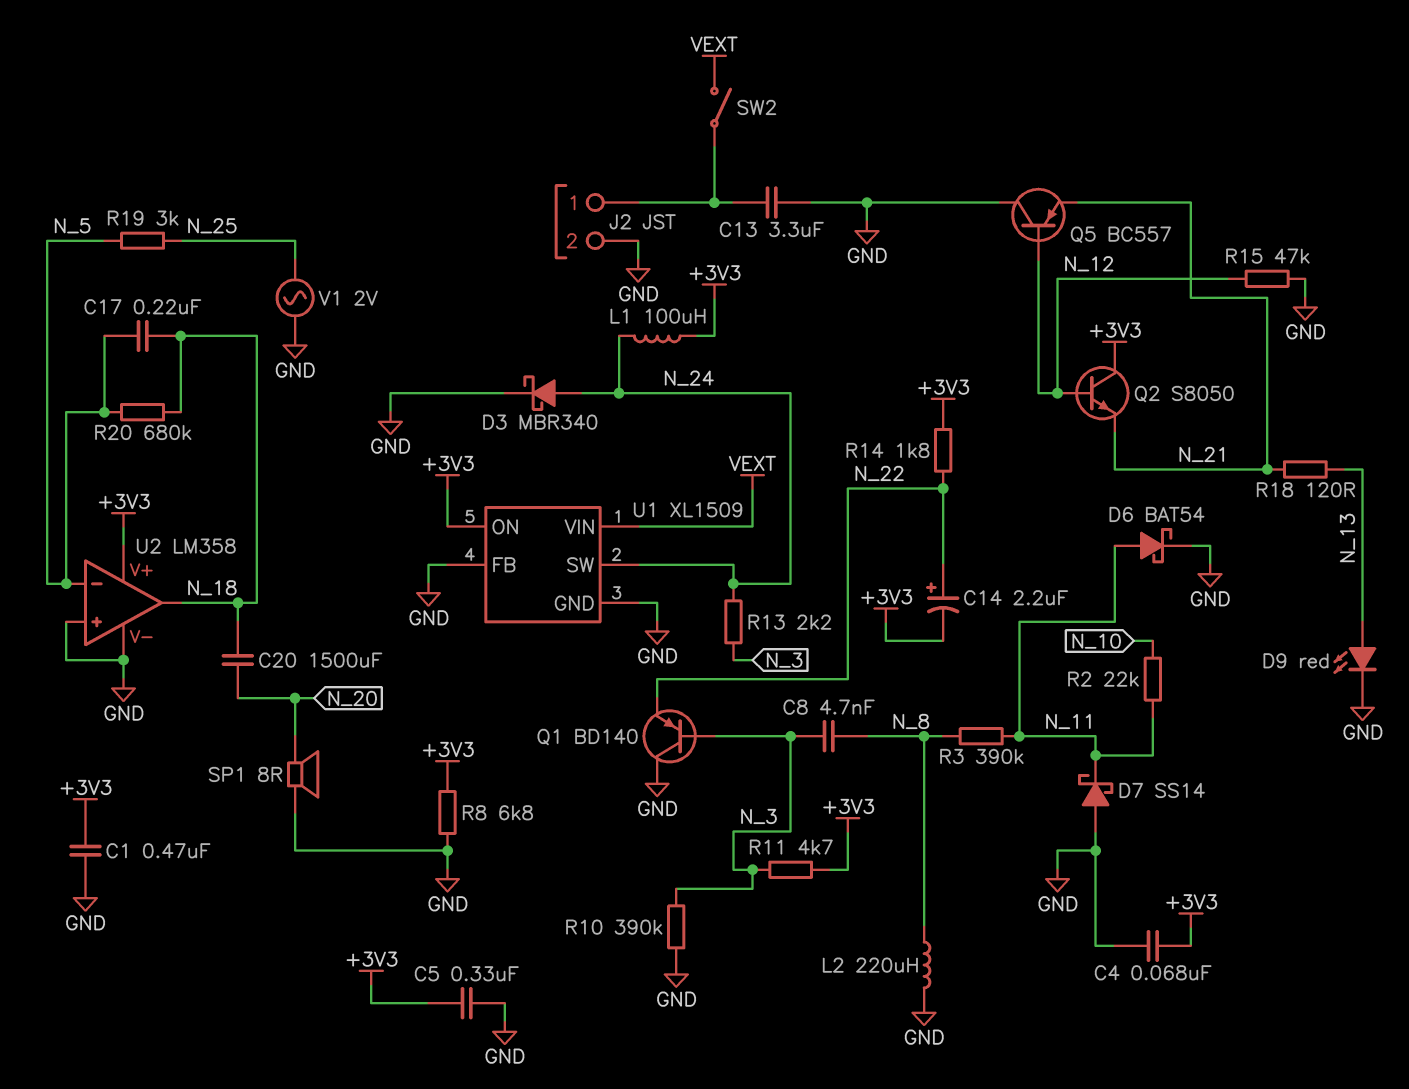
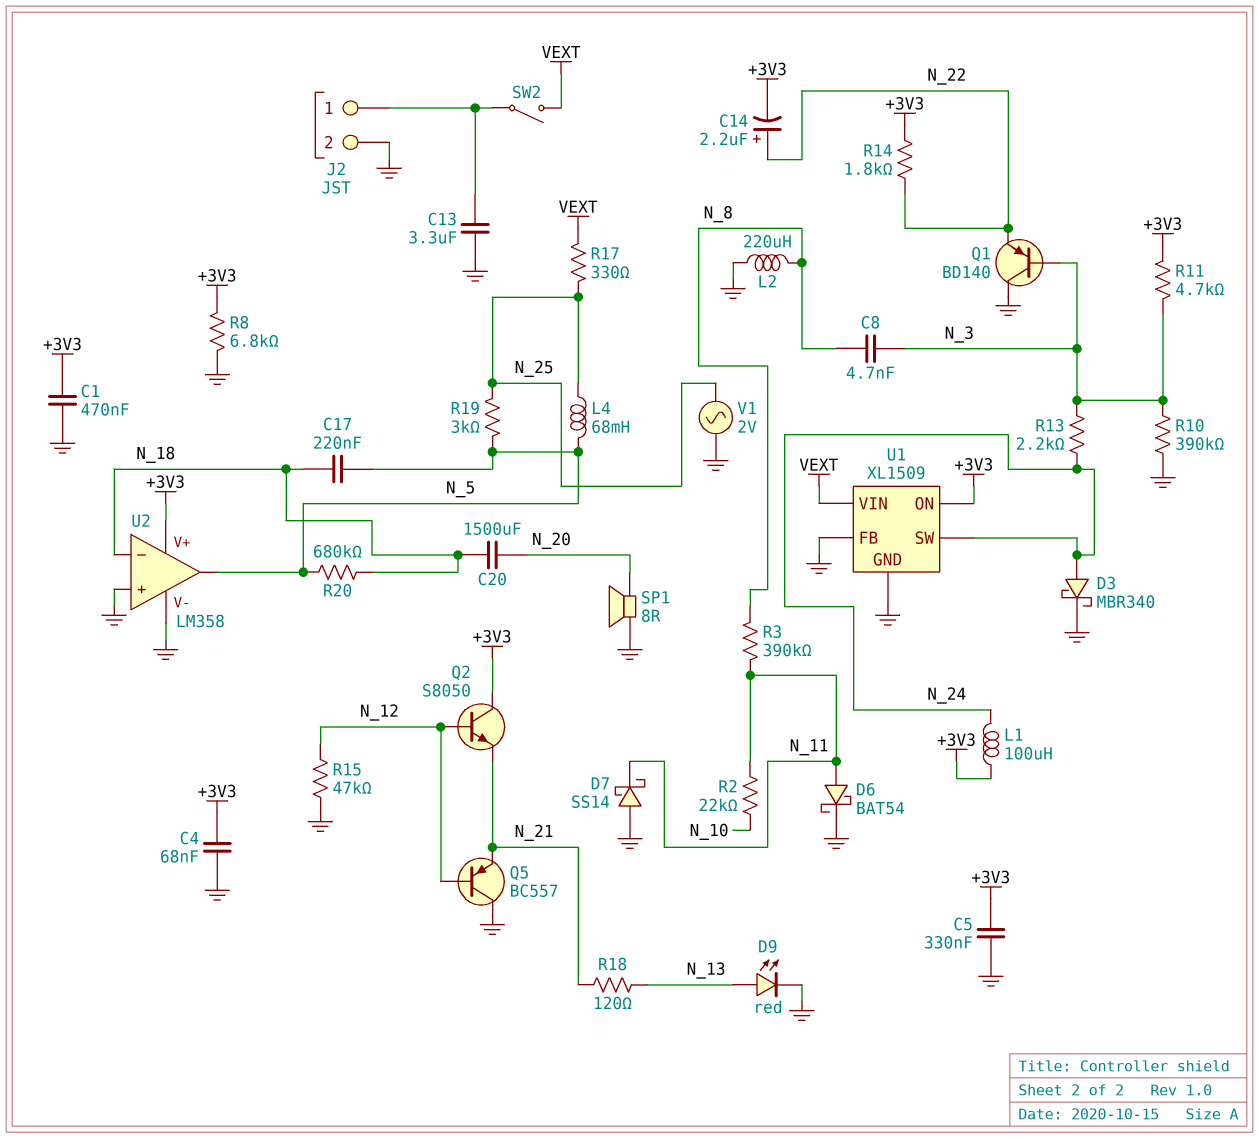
L4: none -> 68mH (N_5, N_25)
R17: none -> 330 (N_25, VEXT)
U2 pin in-: N_5 -> N_18
U2 pin out: N_18 -> N_5

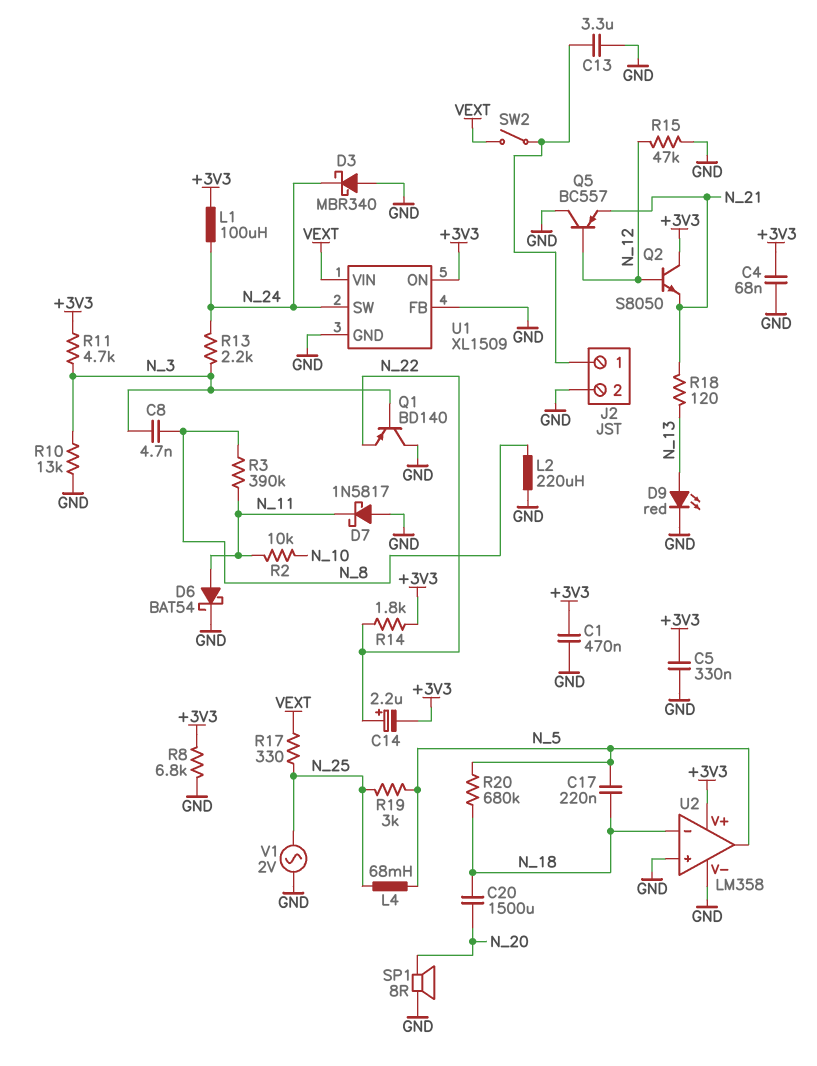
D3: schottky MBR340 (A N_24, K GND) -> schottky MBR340 (A GND, K N_24)
D7: schottky SS14 (A GND, K N_11) -> schottky 1N5817 (A GND, K N_11)
R2: 22k (N_10, N_11) -> 10k (N_10, N_11)
R10: 390k (GND, N_3) -> 13k (GND, N_3)

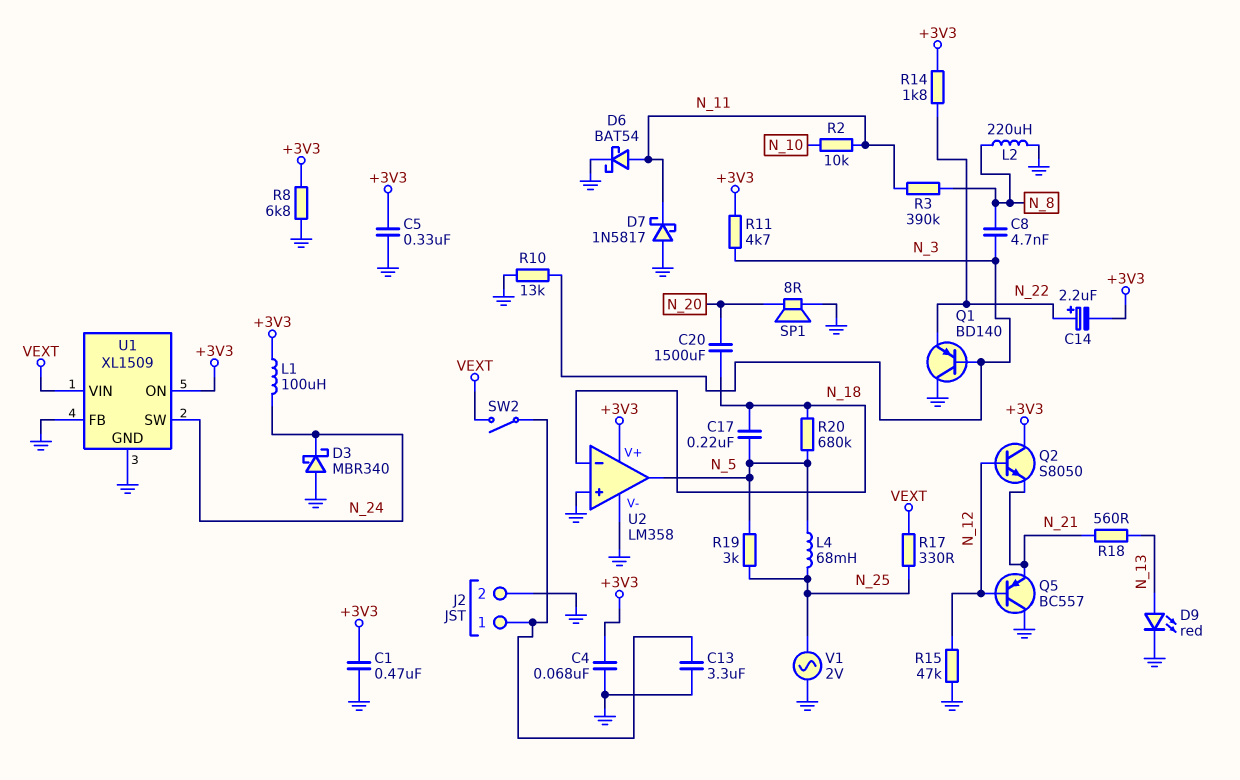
R13: 2.2k (N_3, N_24) -> none
R18: 120 (N_13, N_21) -> 560 (N_13, N_21)

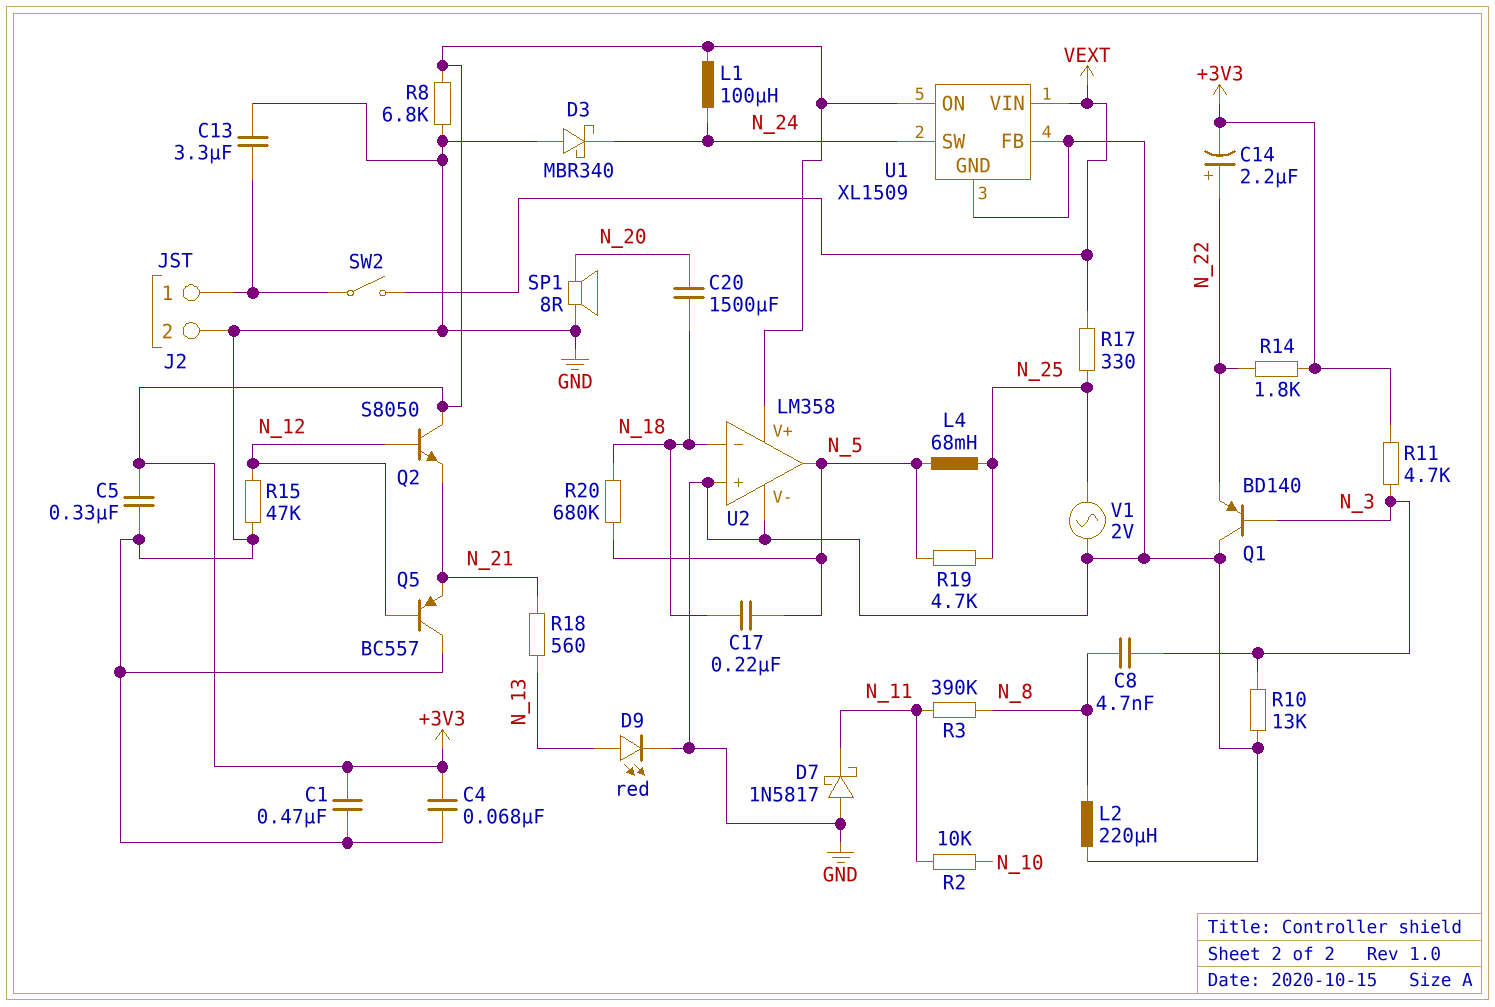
D6: schottky BAT54 (A N_11, K GND) -> none
R19: 3k (N_5, N_25) -> 4.7k (N_5, N_25)

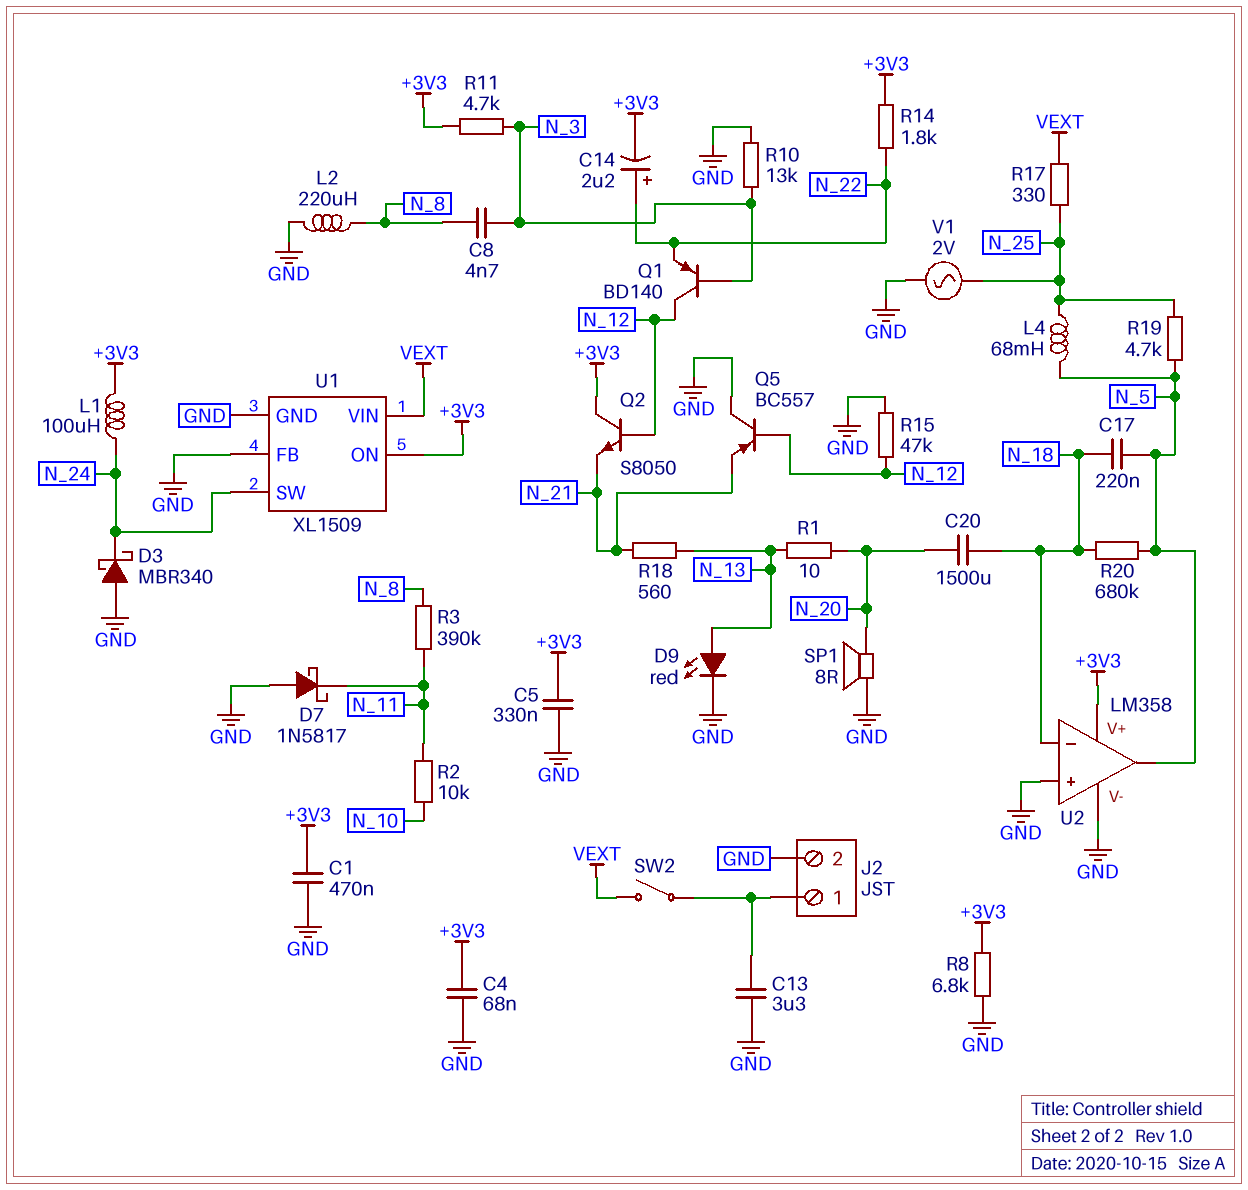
Q1: PNP BD140 (B N_3, C GND, E N_22) -> PNP BD140 (B N_3, C N_12, E N_22)
R1: none -> 10 (N_13, N_20)

